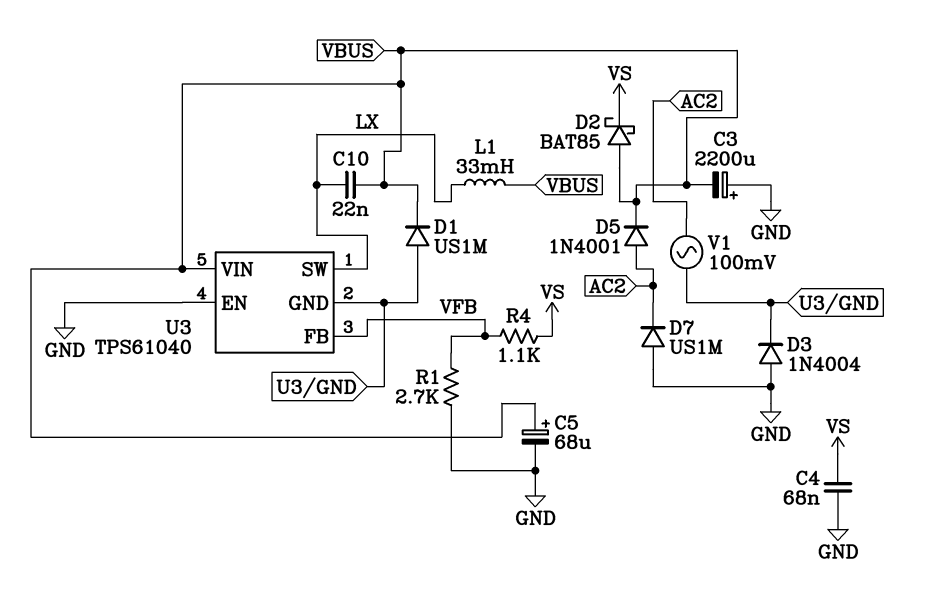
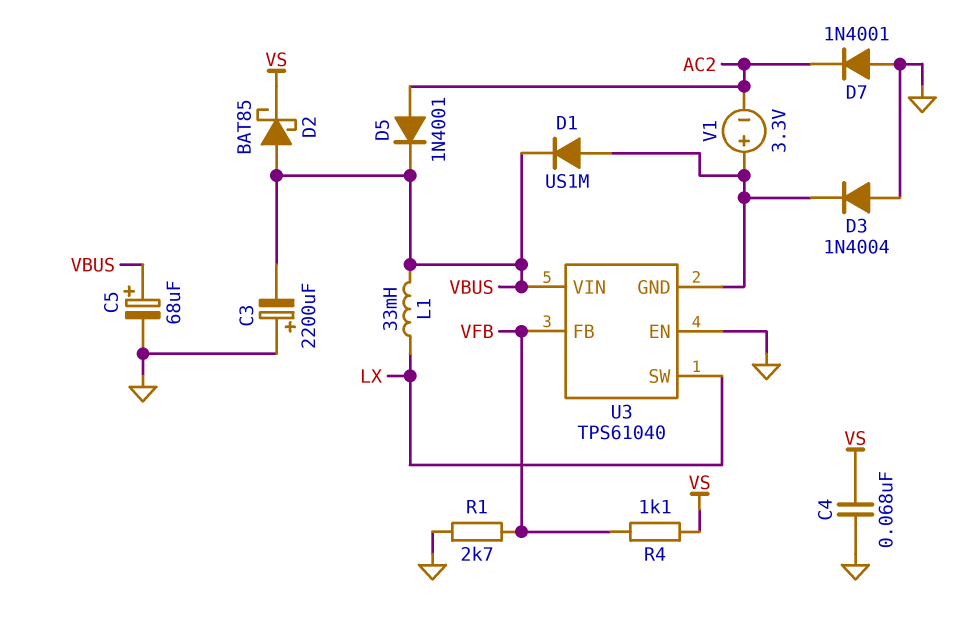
C10: 22nF (LX, VBUS) -> none
D7: diode US1M (A GND, K AC2) -> diode 1N4001 (A GND, K AC2)
V1: AC 100mV (AC2, U3/GND) -> 3.3V (plus U3/GND, minus AC2)

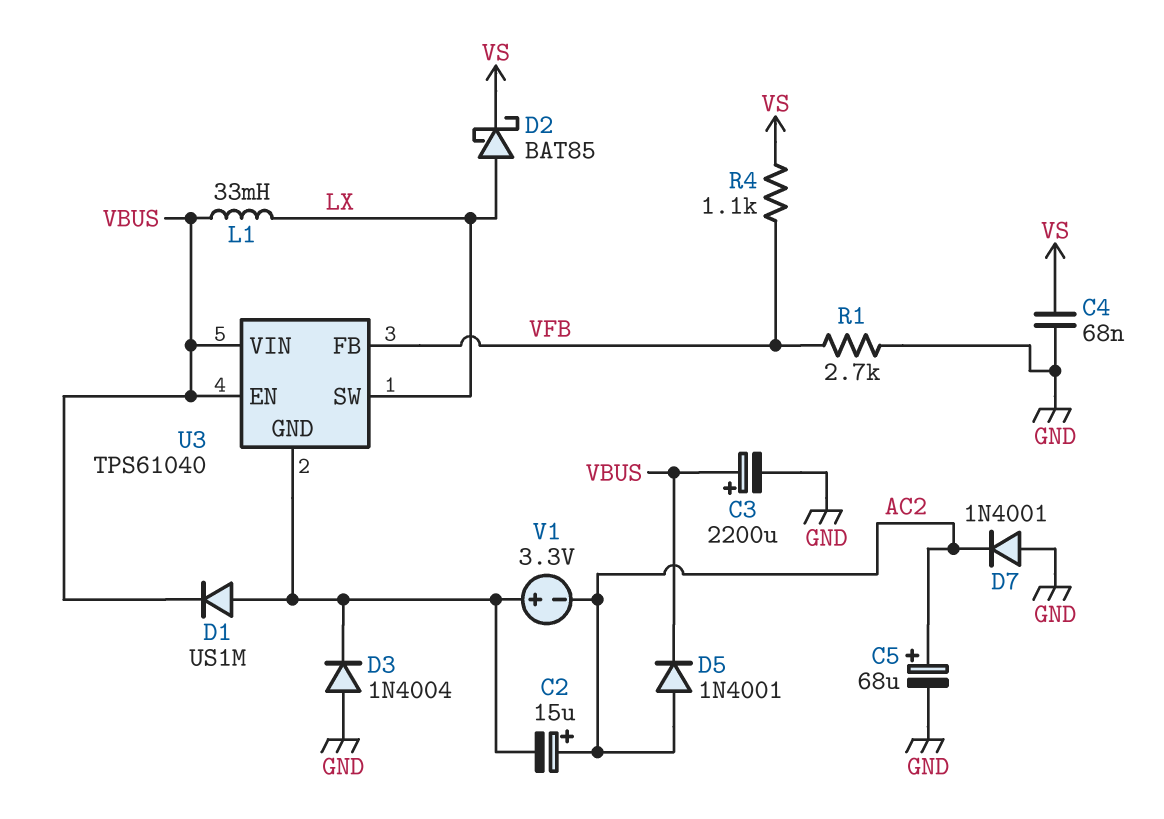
C2: none -> 15uF (plus AC2, minus U3/GND)
C3: 2200uF (plus GND, minus VBUS) -> 2200uF (plus VBUS, minus GND)
C5: 68uF (plus VBUS, minus GND) -> 68uF (plus AC2, minus GND)
D2: schottky BAT85 (A VBUS, K VS) -> schottky BAT85 (A LX, K VS)
U3 pin EN: GND -> VBUS

